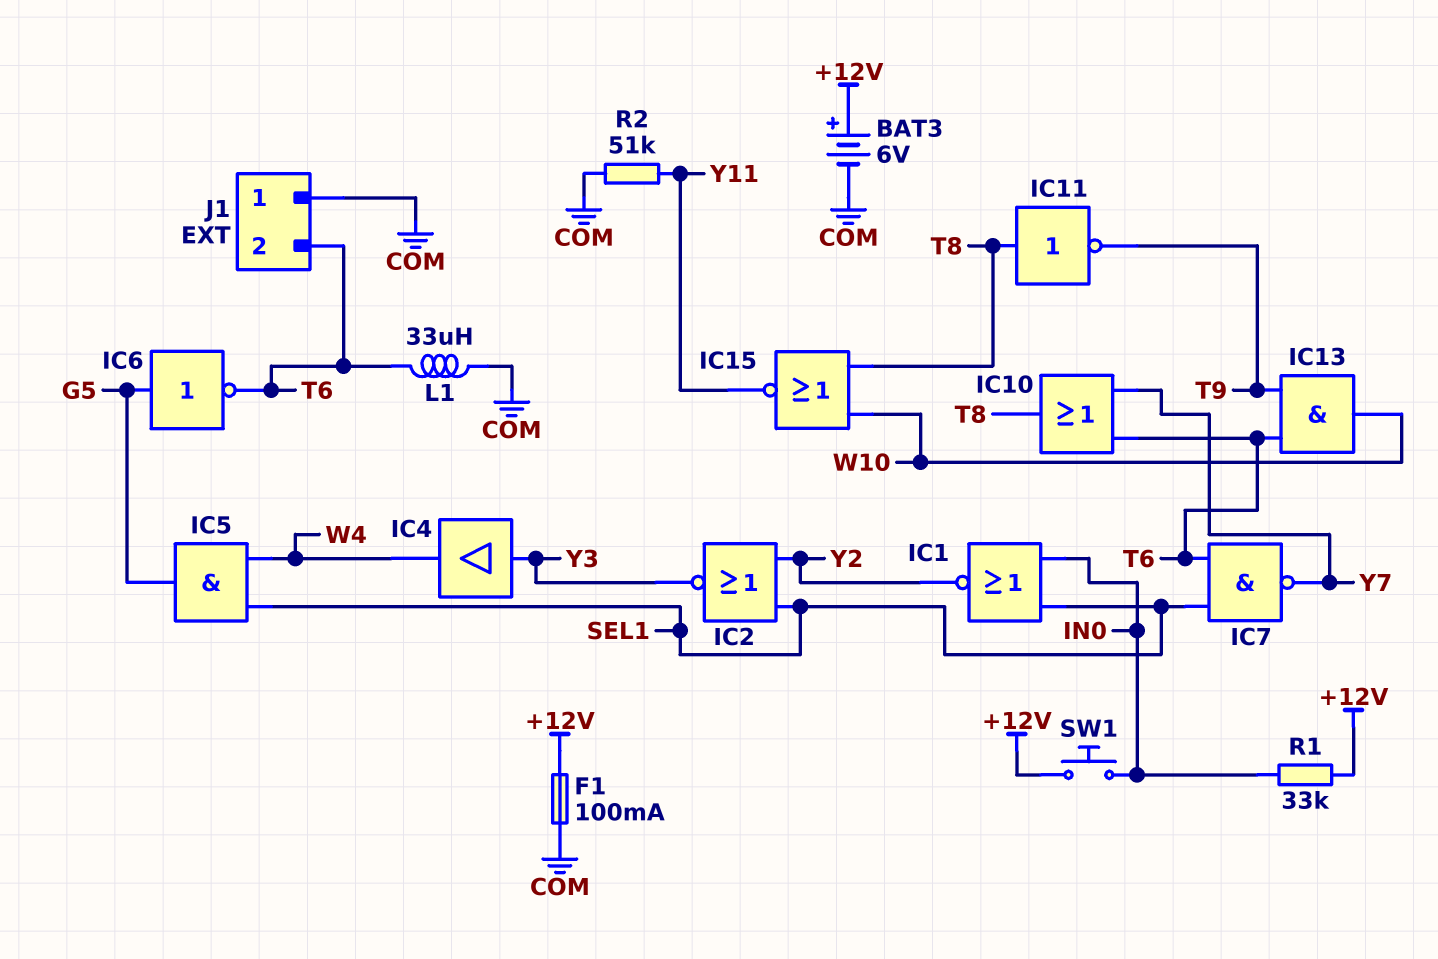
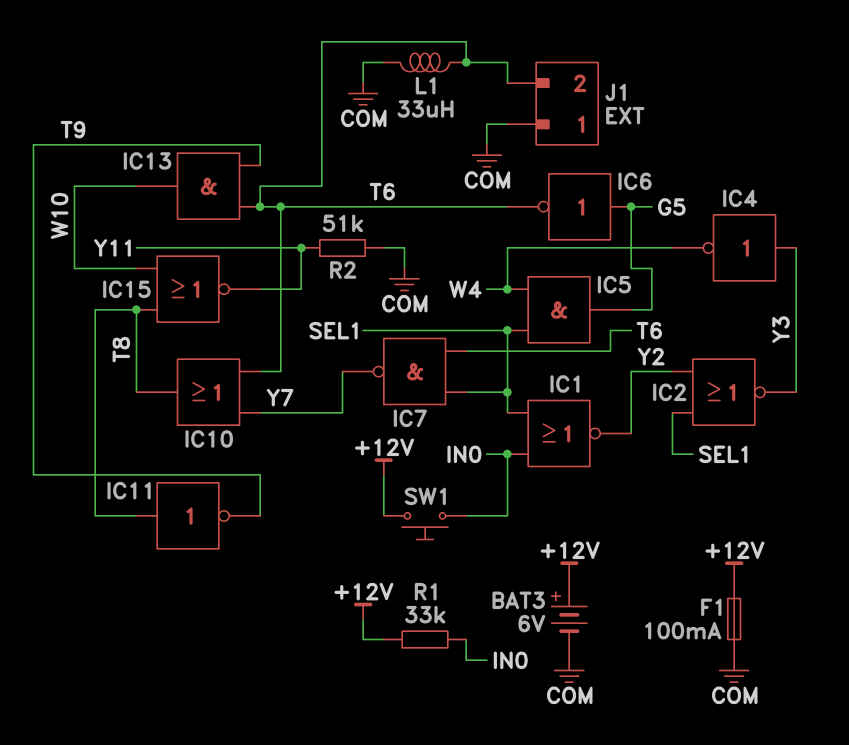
IC4: buffer (in Y3, out W4) -> NOT (in Y3, out W4)

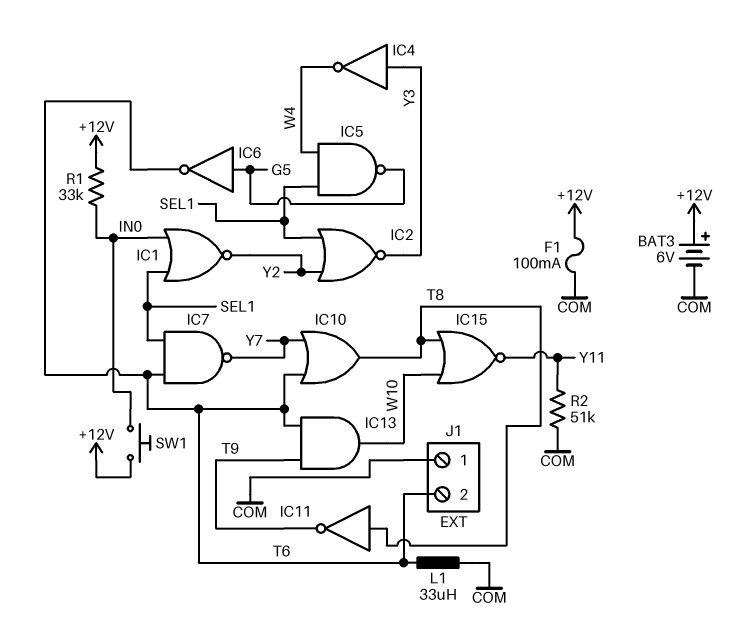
IC5: AND (in SEL1, in W4, out G5) -> NAND (in SEL1, in W4, out G5)

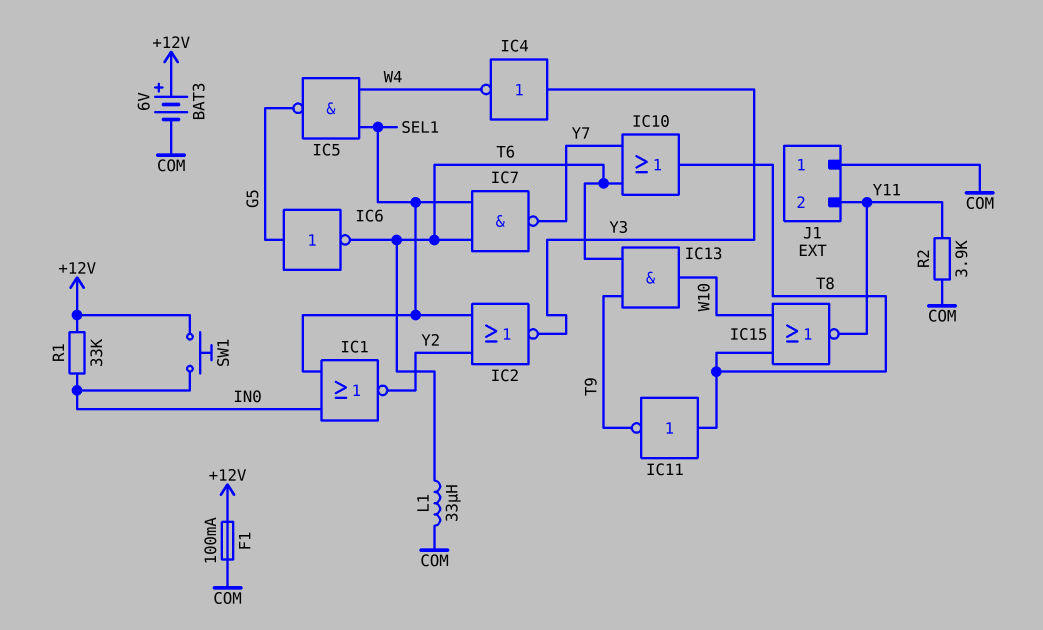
J1 pin 2: T6 -> Y11
R2: 51k (COM, Y11) -> 3.9k (COM, Y11)

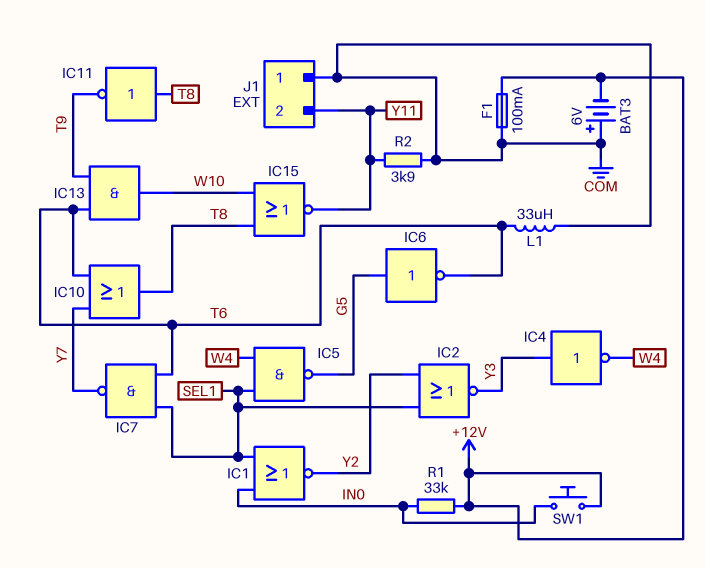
BAT3: 6V (plus +12V, minus COM) -> 6V (plus COM, minus +12V)

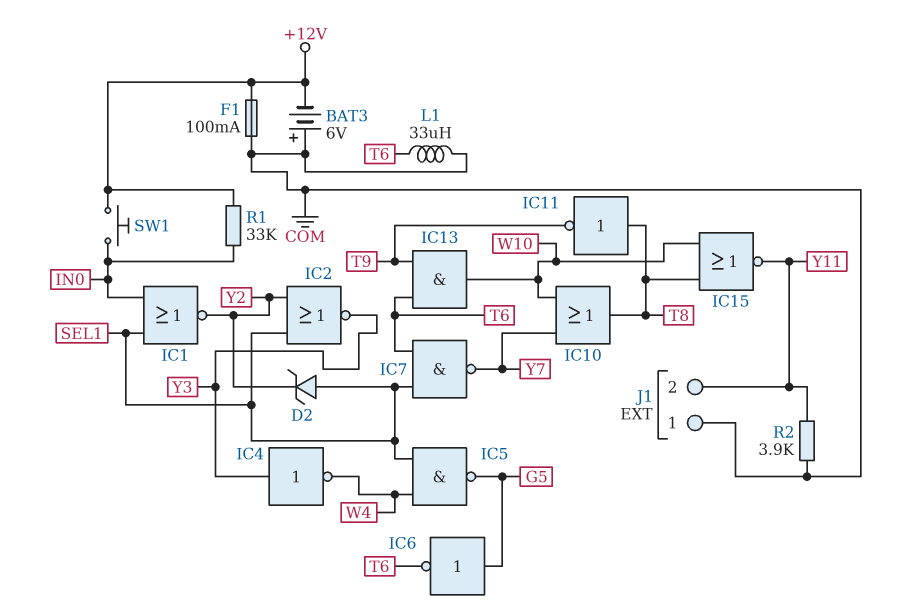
D2: none -> zener (A SEL1, K Y2)
IC10: OR (in T6, in Y7, out T8) -> OR (in W10, in Y7, out T8)

